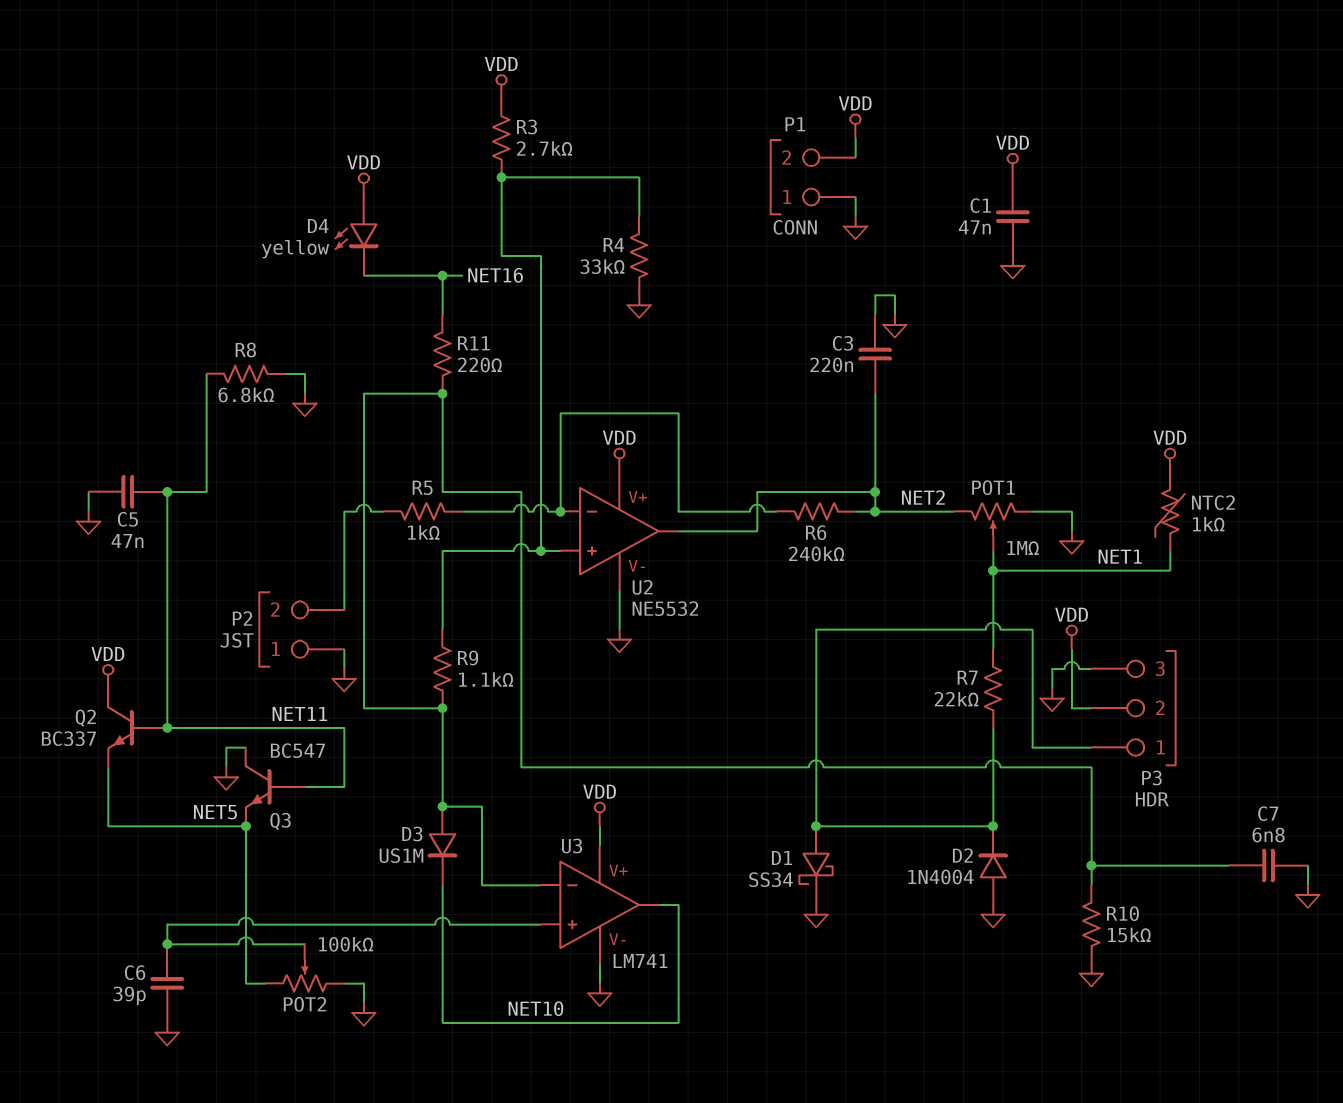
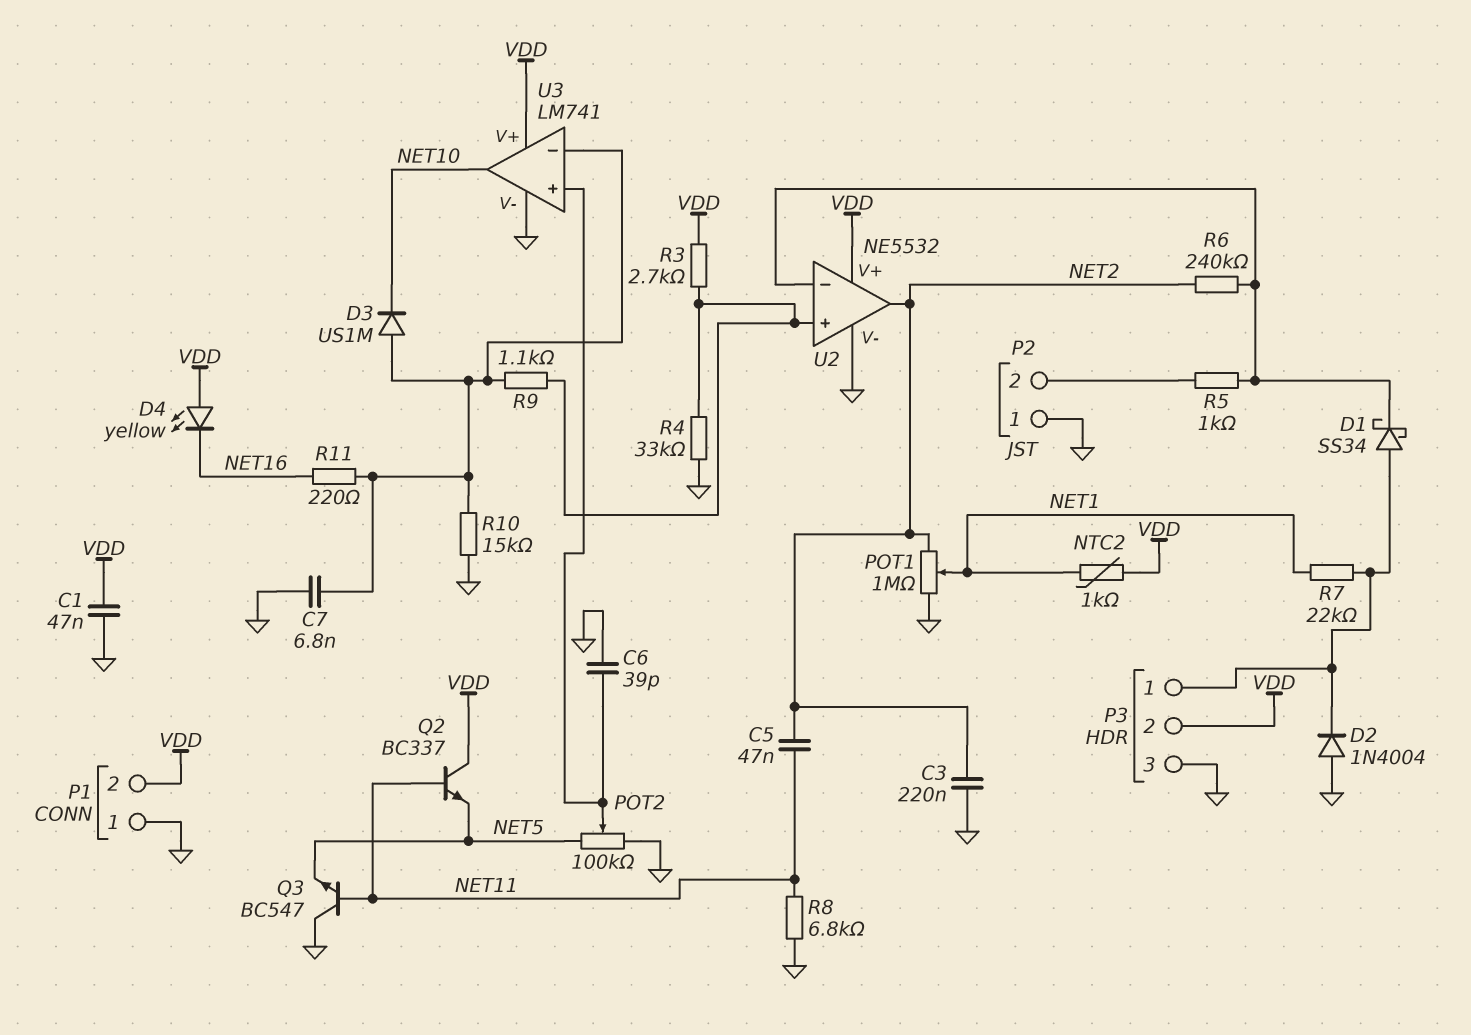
C5: 47nF (GND, NET11) -> 47nF (NET2, NET11)
D1: schottky SS34 (A P3/1, K GND) -> schottky SS34 (A P3/1, K U2/in-)

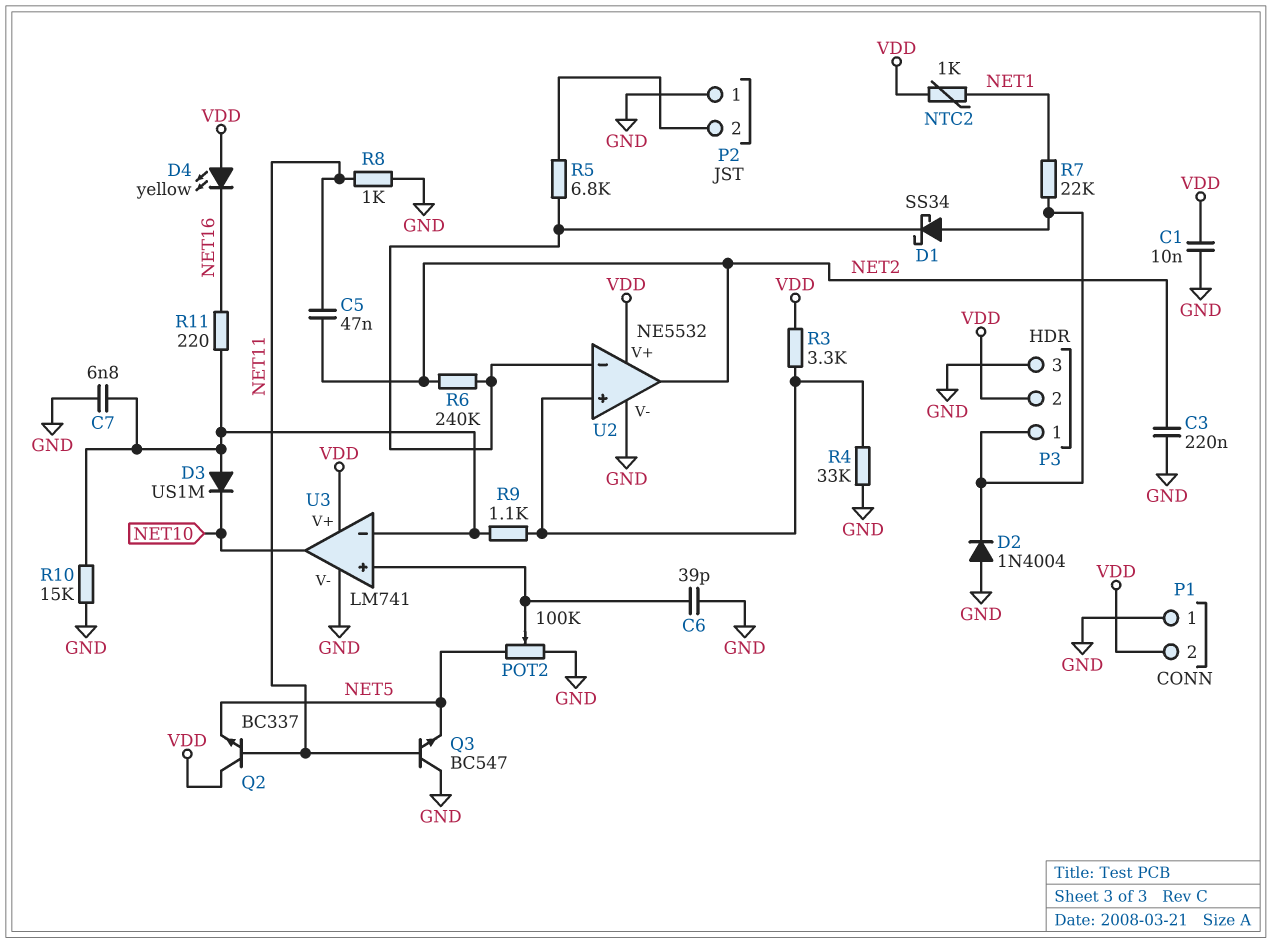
C1: 47nF (GND, VDD) -> 10nF (GND, VDD)
POT1: 1M (GND, NET2, wiper NET1) -> none
R3: 2.7k (U2/in+, VDD) -> 3.3k (U2/in+, VDD)
R5: 1k (P2/2, U2/in-) -> 6.8k (P2/2, U2/in-)
R8: 6.8k (GND, NET11) -> 1k (GND, NET11)

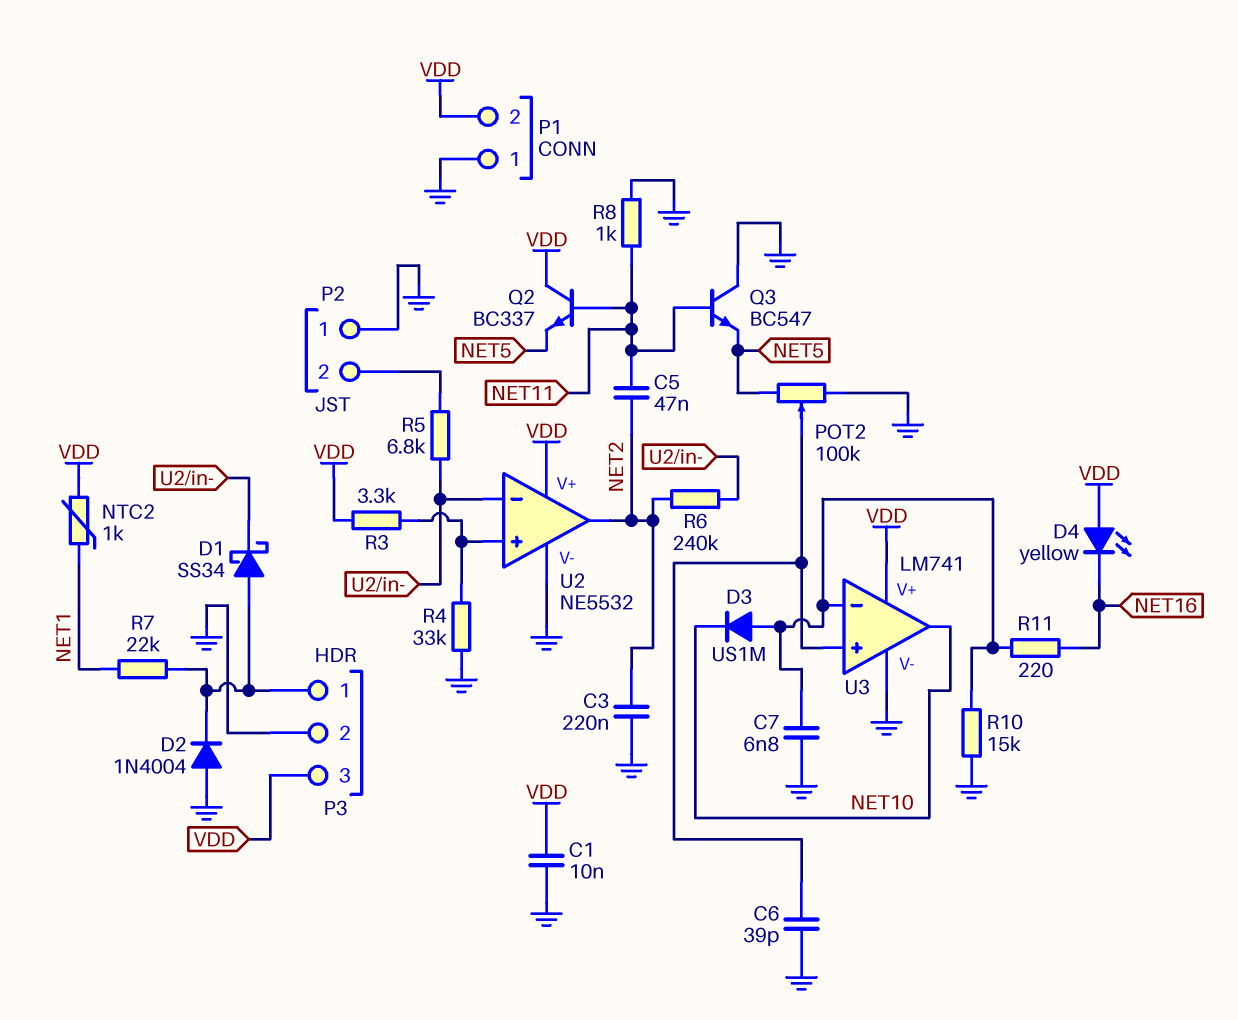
P3 pin 2: VDD -> GND
P3 pin 3: GND -> VDD
R9: 1.1k (U2/in+, U3/in-) -> none

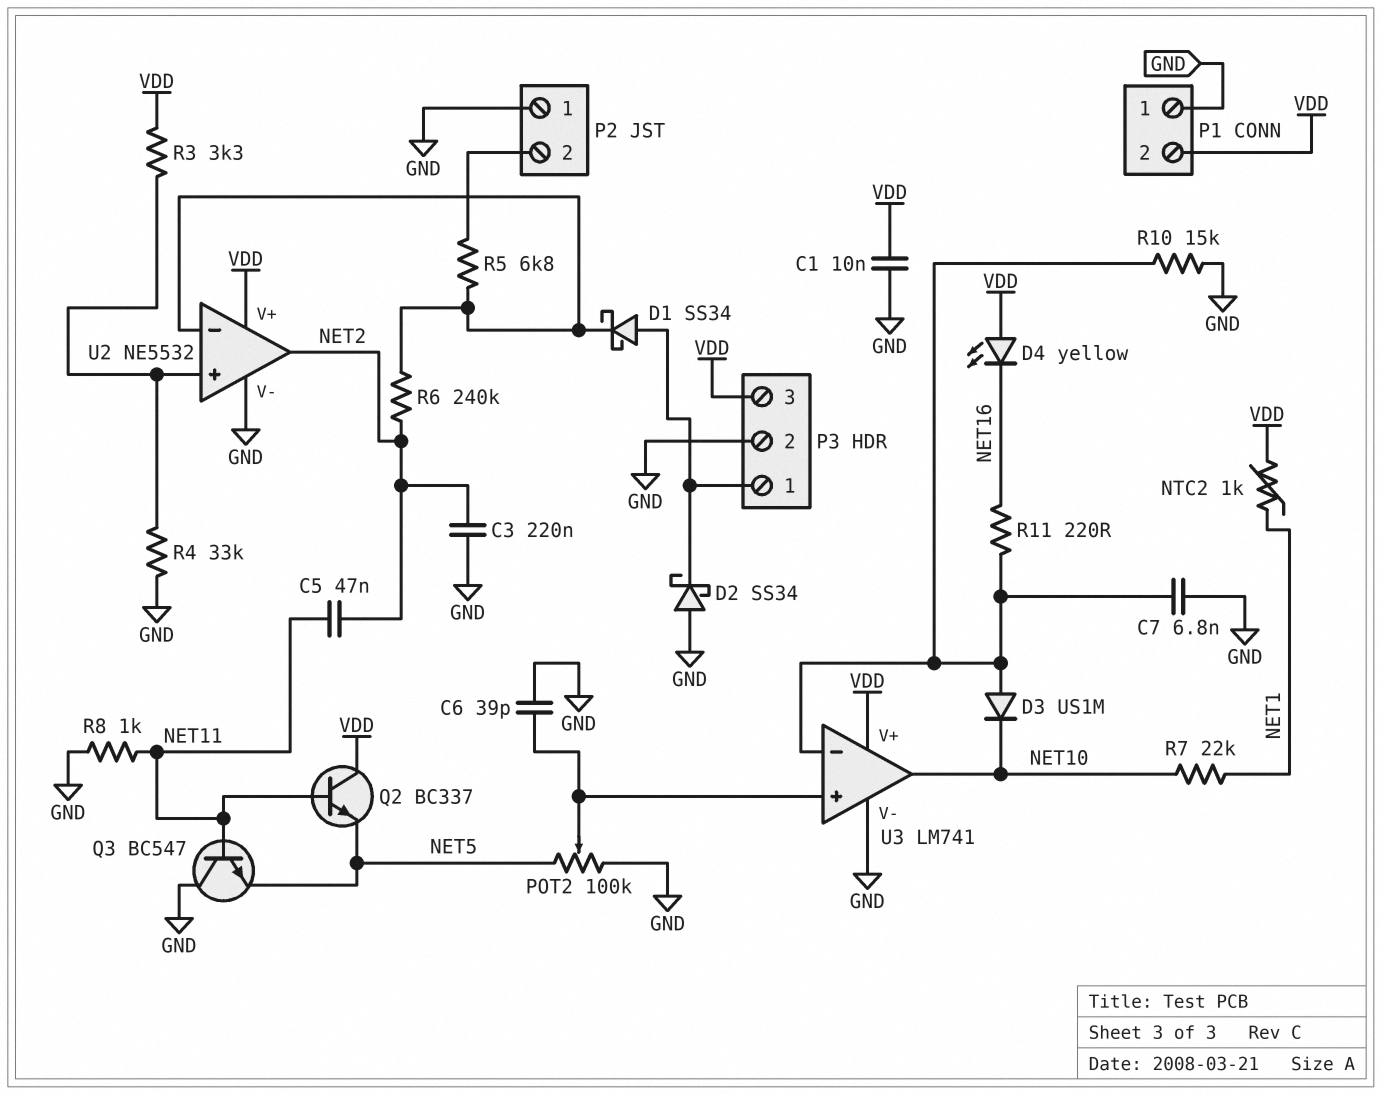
D2: diode 1N4004 (A GND, K P3/1) -> schottky SS34 (A GND, K P3/1)
R7: 22k (NET1, P3/1) -> 22k (NET1, NET10)

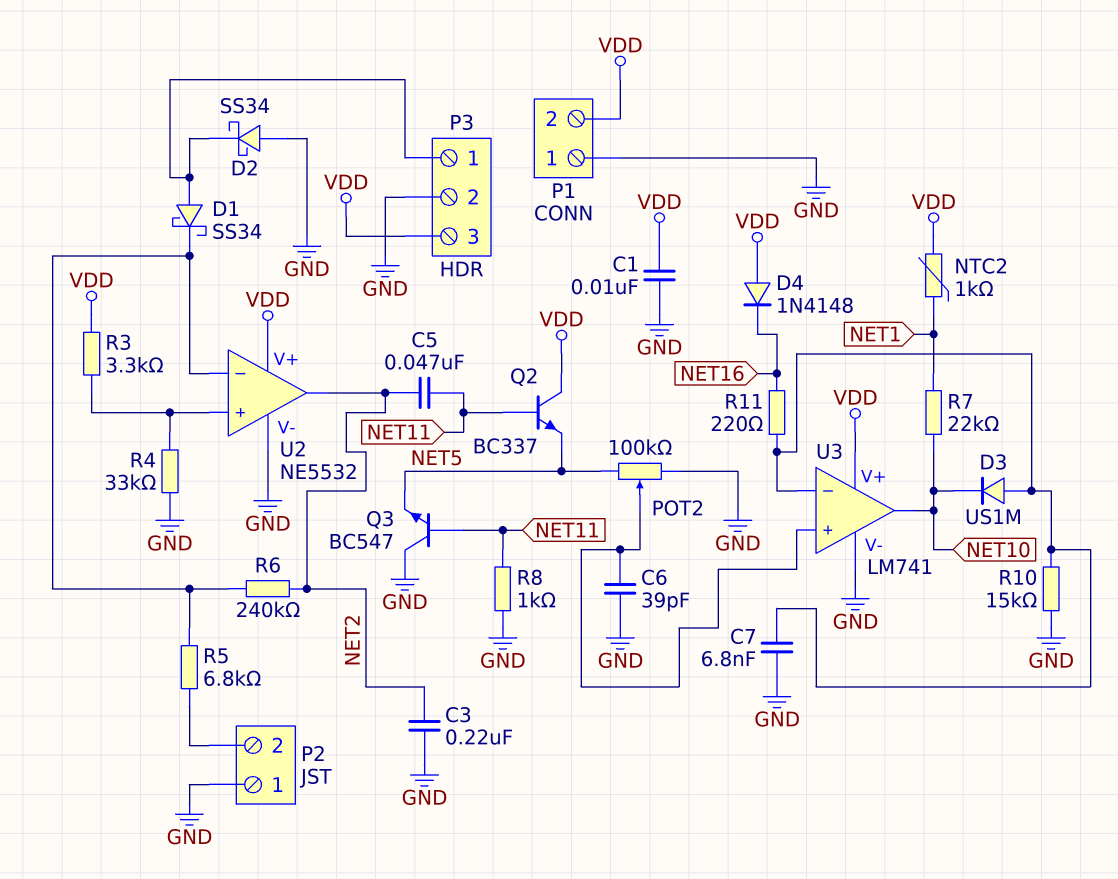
D4: LED yellow (A VDD, K NET16) -> diode 1N4148 (A VDD, K NET16)

